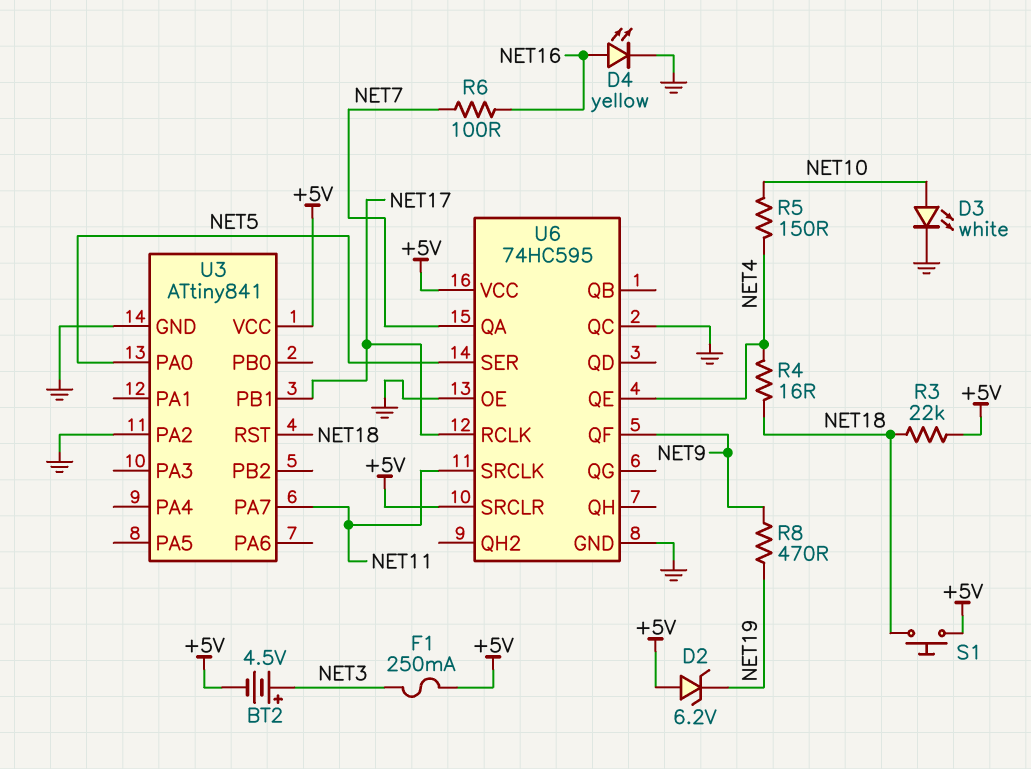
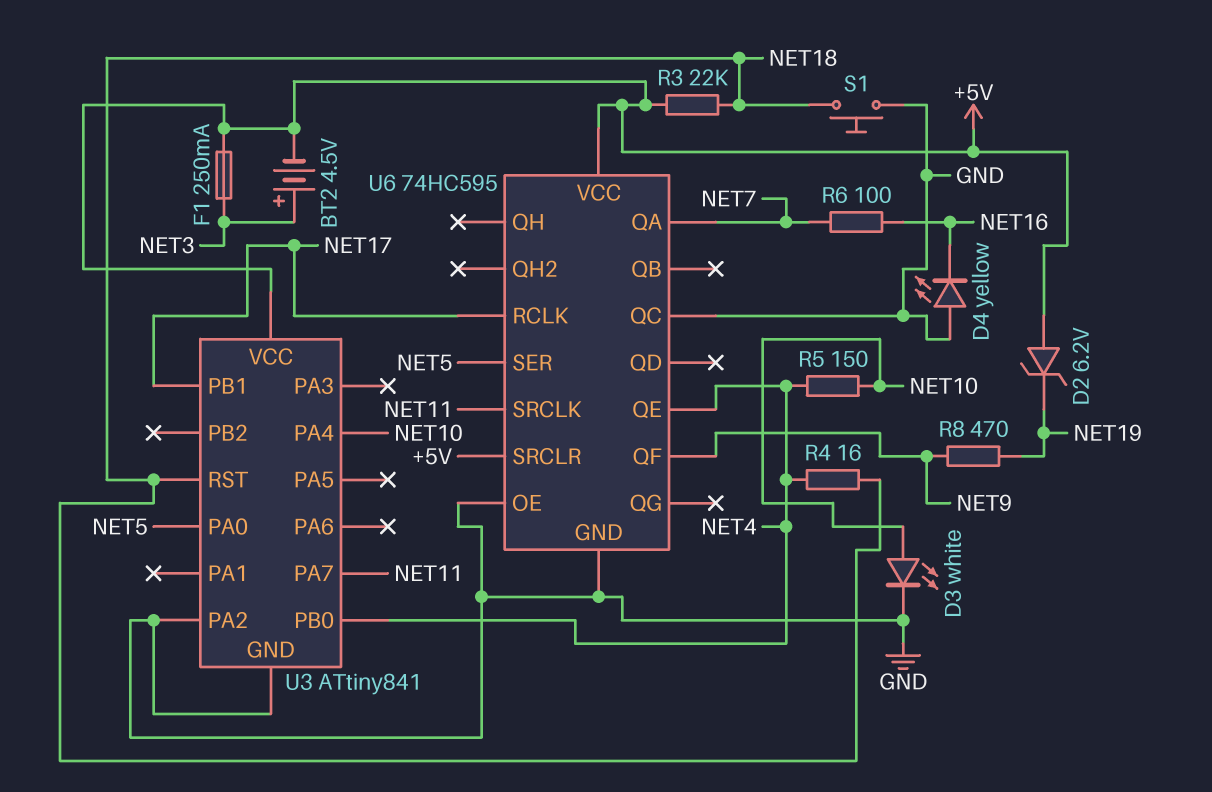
D4: LED yellow (A NET16, K GND) -> LED yellow (A GND, K NET16)
S1: button (+5V, NET18) -> button (GND, NET18)
U3 pin PA4: none -> NET10
U3 pin PB0: none -> NET4

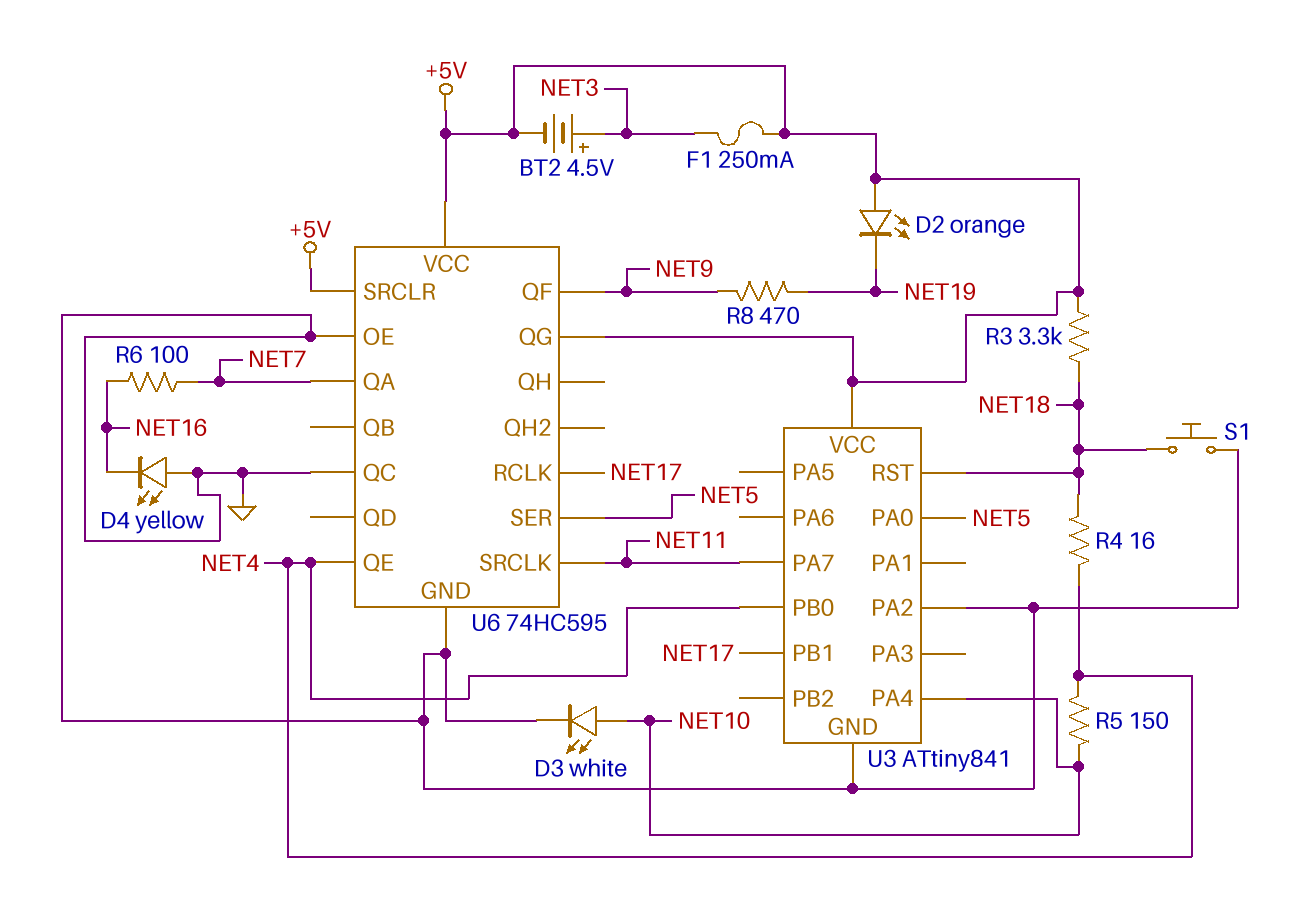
D2: zener 6.2V (A +5V, K NET19) -> LED orange (A +5V, K NET19)
R3: 22k (+5V, NET18) -> 3.3k (+5V, NET18)
U6 pin QG: none -> +5V

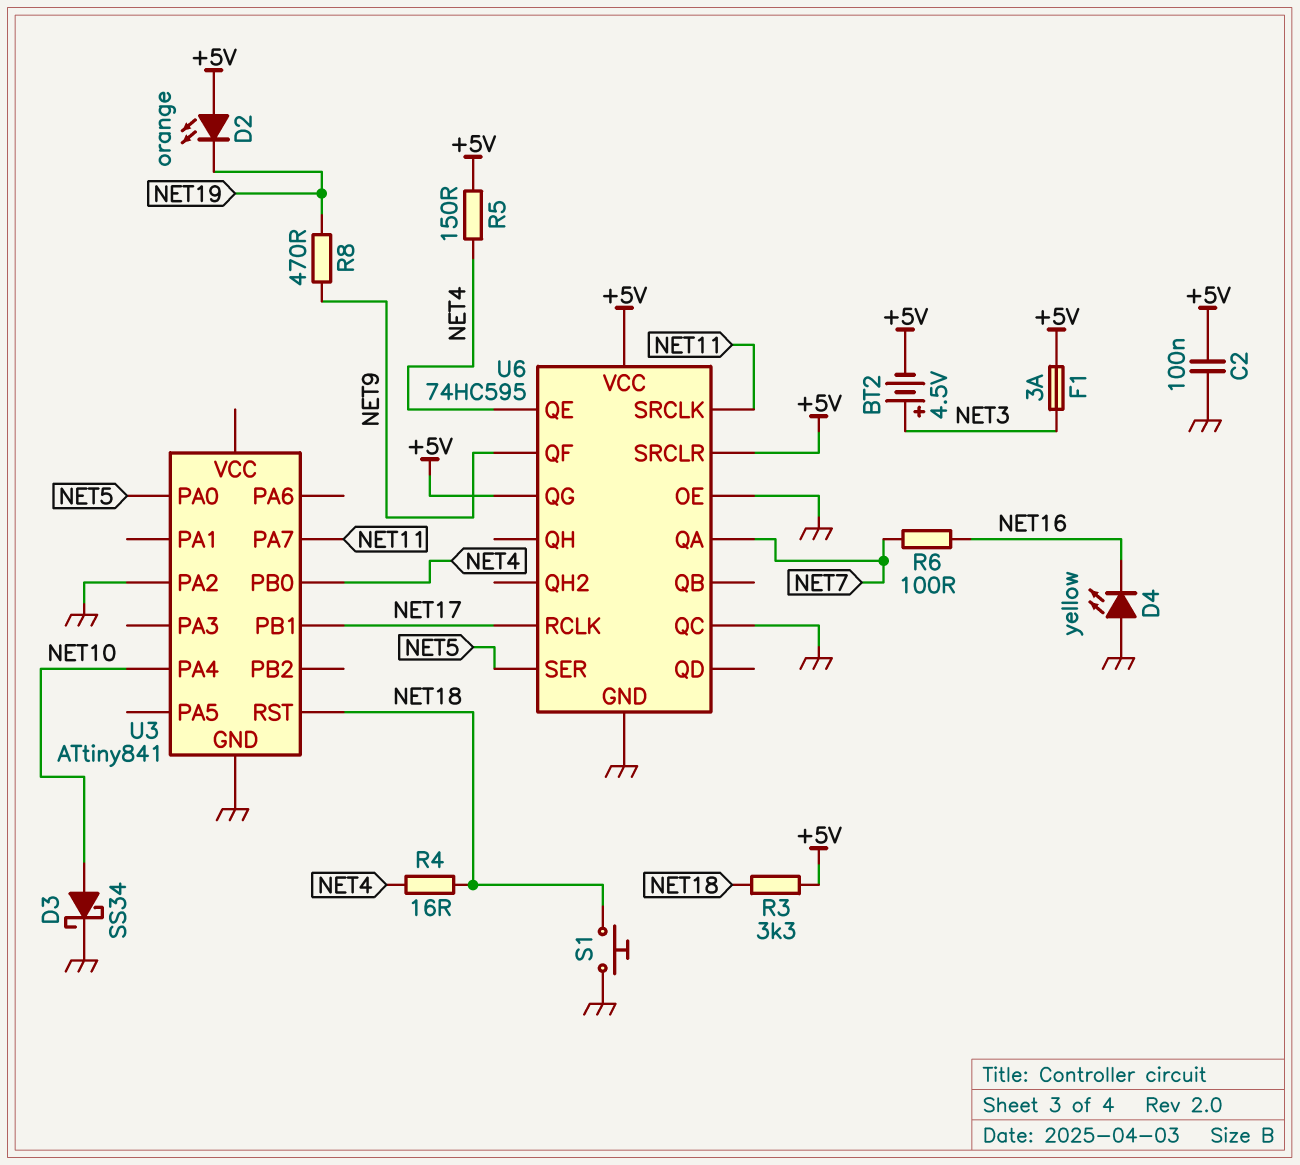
C2: none -> 100nF (+5V, GND)
D3: LED white (A NET10, K GND) -> schottky SS34 (A NET10, K GND)
F1: 250mA (+5V, NET3) -> 3A (+5V, NET3)
R5: 150 (NET4, NET10) -> 150 (+5V, NET4)
U3 pin VCC: +5V -> none

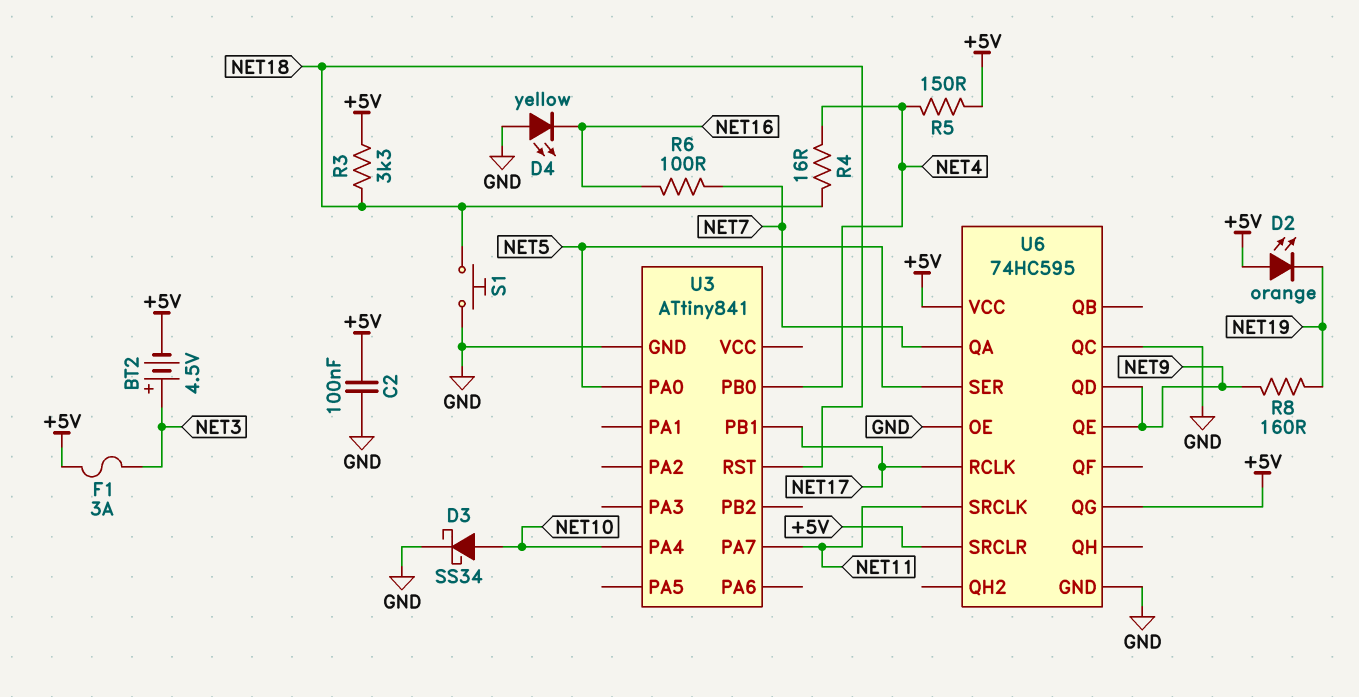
R8: 470 (NET9, NET19) -> 160 (NET9, NET19)
U3 pin PA2: GND -> none
U6 pin QD: none -> NET9
U6 pin QE: NET4 -> NET9
U6 pin QF: NET9 -> none

